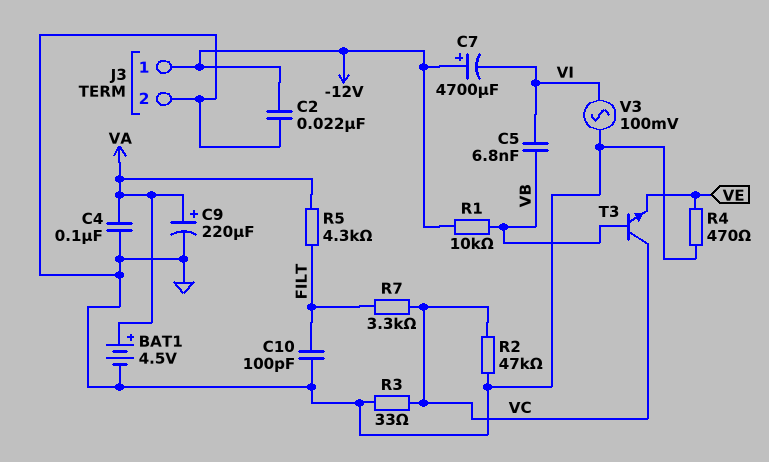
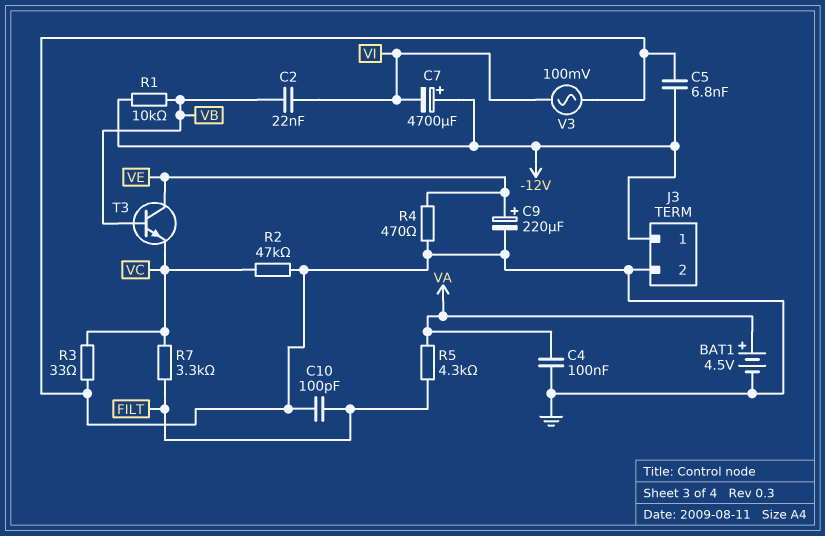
C2: 22nF (-12V, GND) -> 22nF (VB, VI)
C5: 6.8nF (VB, VI) -> 6.8nF (-12V, GND)
C9: 220uF (plus VA, minus GND) -> 220uF (plus VE, minus GND)
T3: NPN (B VB, C VC, E VE) -> NPN (B VB, C VE, E VC)

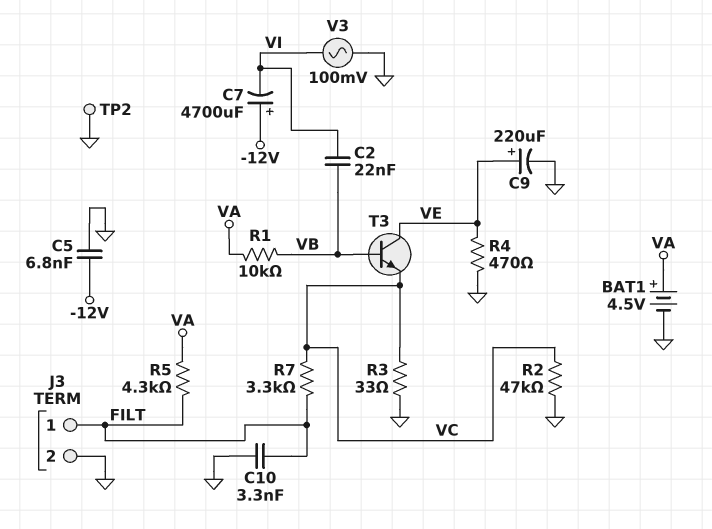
C4: 100nF (GND, VA) -> none
C10: 100pF (FILT, GND) -> 3.3nF (FILT, GND)
J3 pin 1: -12V -> FILT
R1: 10k (-12V, VB) -> 10k (VA, VB)
TP2: none -> test point (GND)

